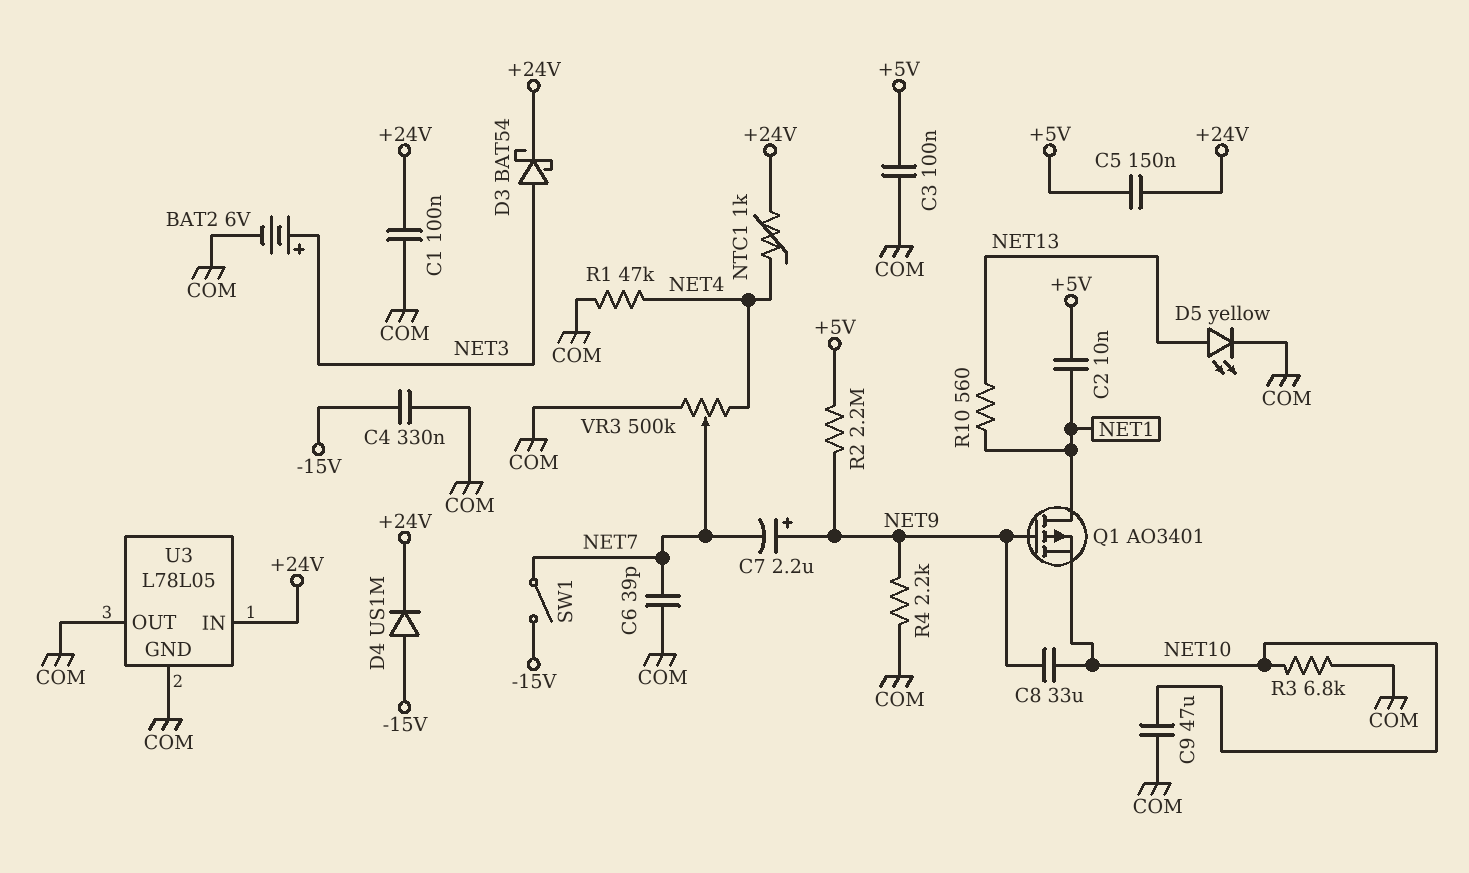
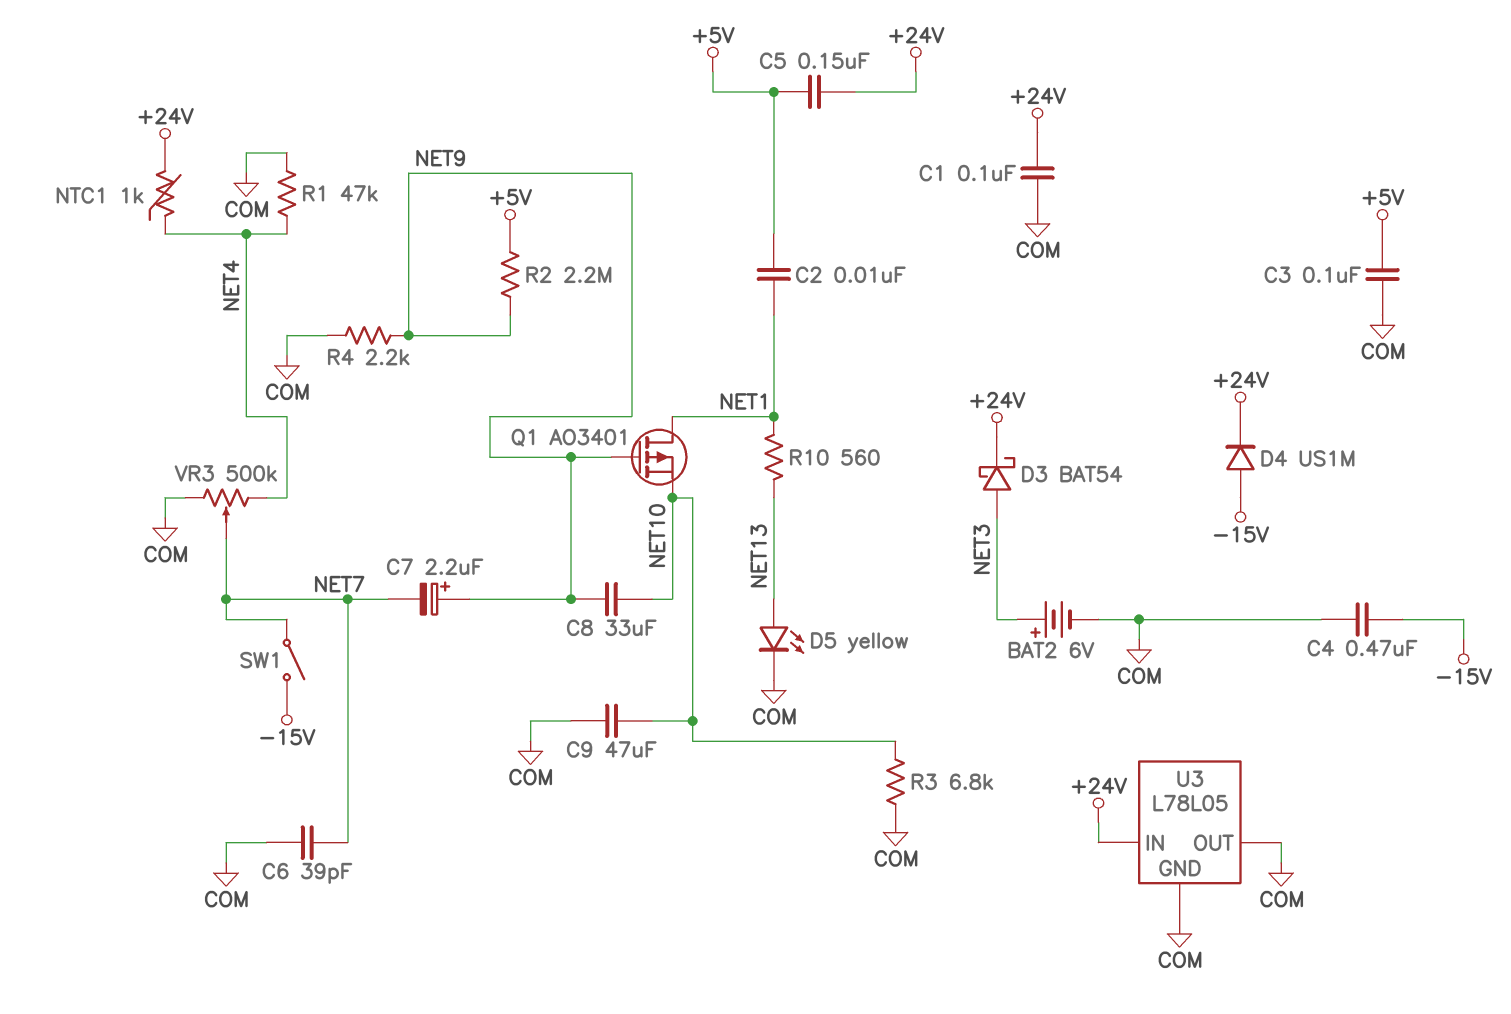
C4: 330nF (-15V, COM) -> 470nF (-15V, COM)

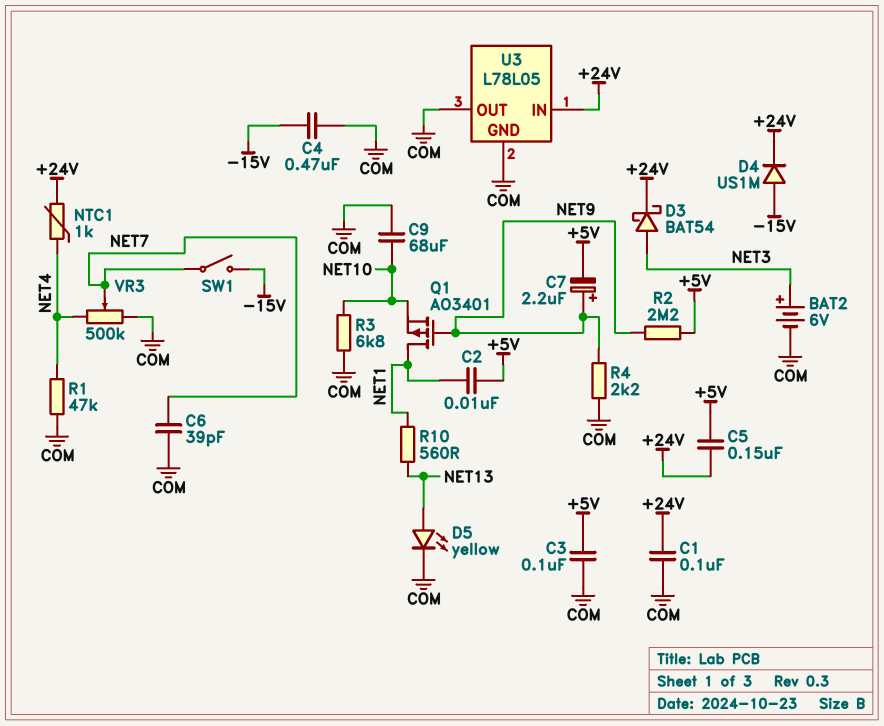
C7: 2.2uF (plus NET9, minus NET7) -> 2.2uF (plus NET9, minus +5V)
C8: 33uF (NET9, NET10) -> none
C9: 47uF (COM, NET10) -> 68uF (COM, NET10)

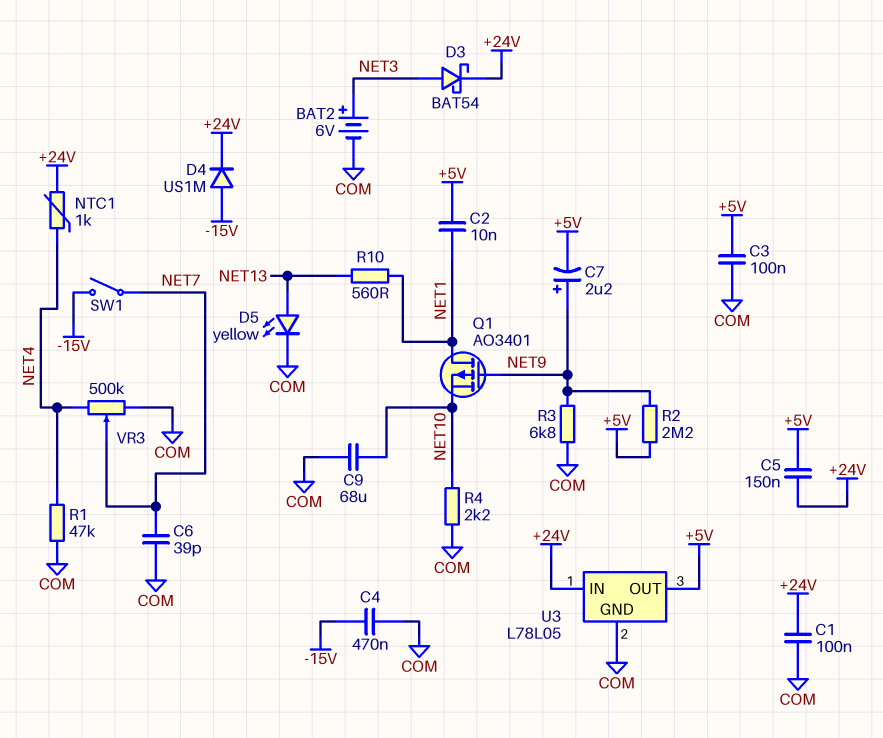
R3: 6.8k (COM, NET10) -> 6.8k (COM, NET9)
R4: 2.2k (COM, NET9) -> 2.2k (COM, NET10)
U3 pin OUT: COM -> +5V

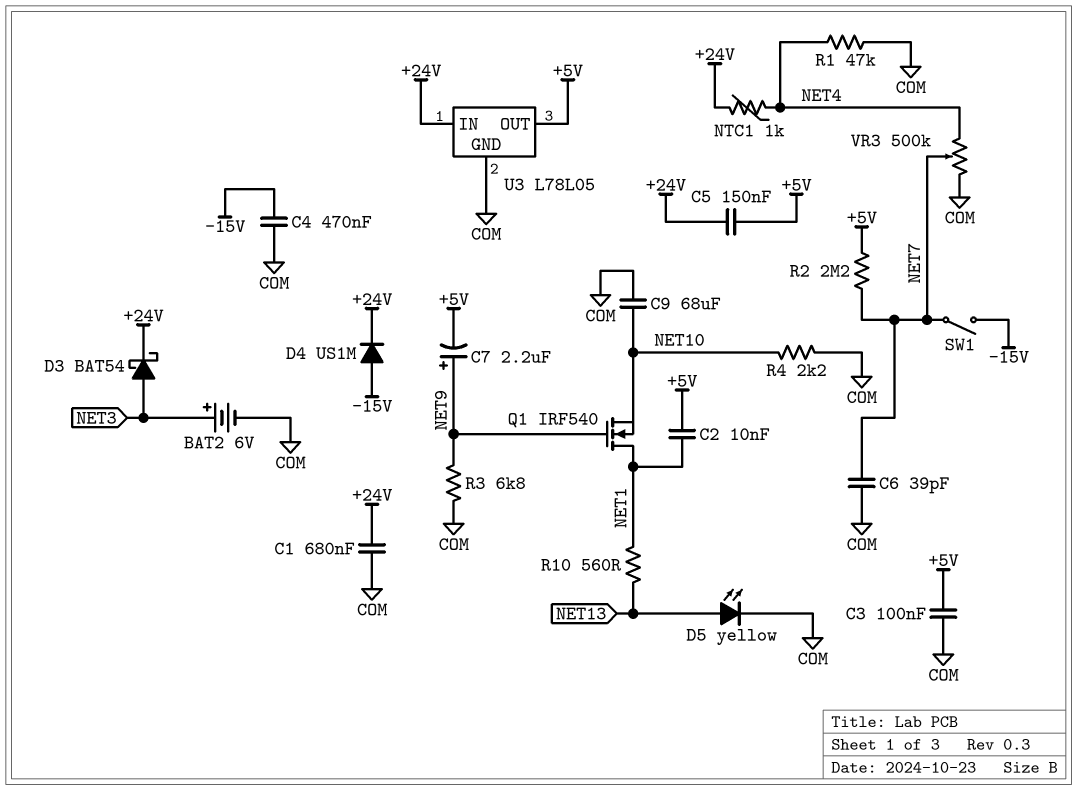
C1: 100nF (+24V, COM) -> 680nF (+24V, COM)
Q1: PMOS AO3401 (G NET9, D NET1, S NET10) -> NMOS IRF540 (G NET9, D NET1, S NET10)
R2: 2.2M (+5V, NET9) -> 2.2M (+5V, NET7)

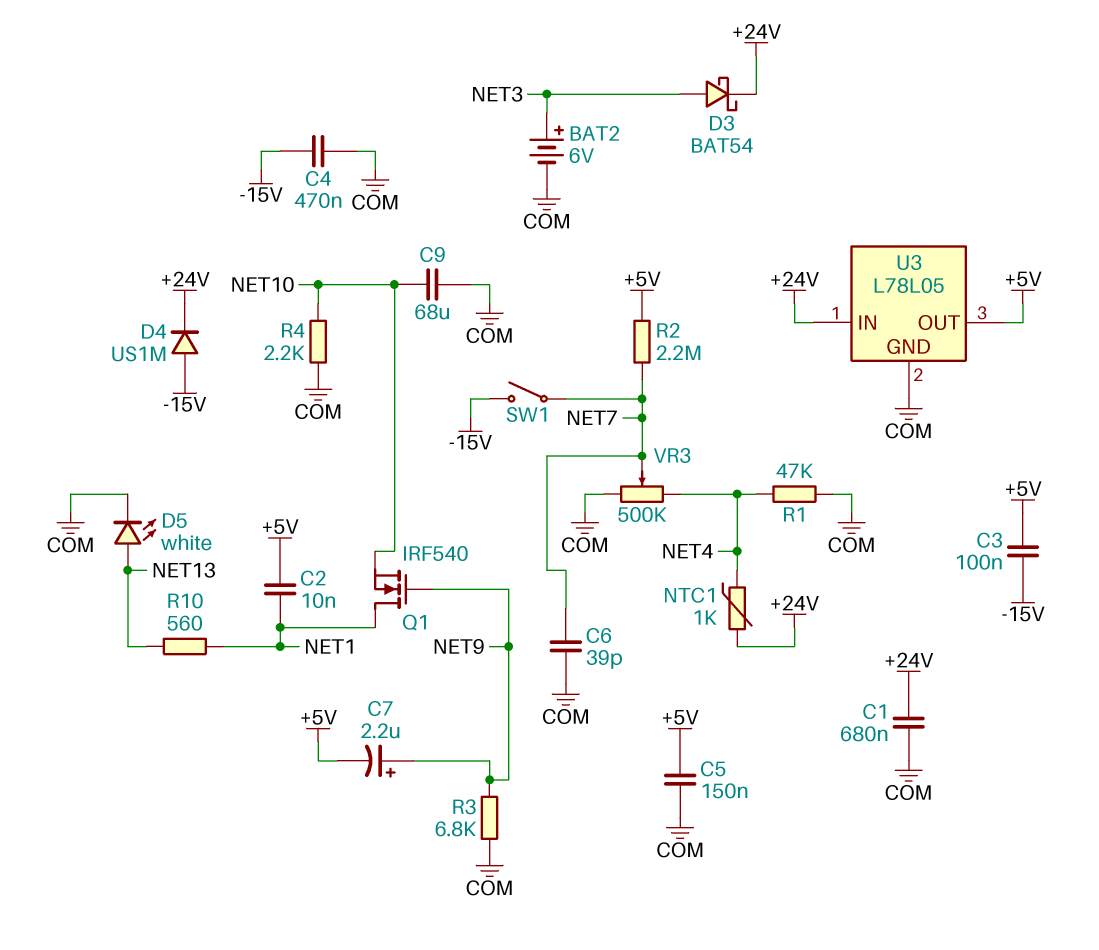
C3: 100nF (+5V, COM) -> 100nF (+5V, -15V)
C5: 150nF (+5V, +24V) -> 150nF (+5V, COM)
D5: LED yellow (A NET13, K COM) -> LED white (A NET13, K COM)

